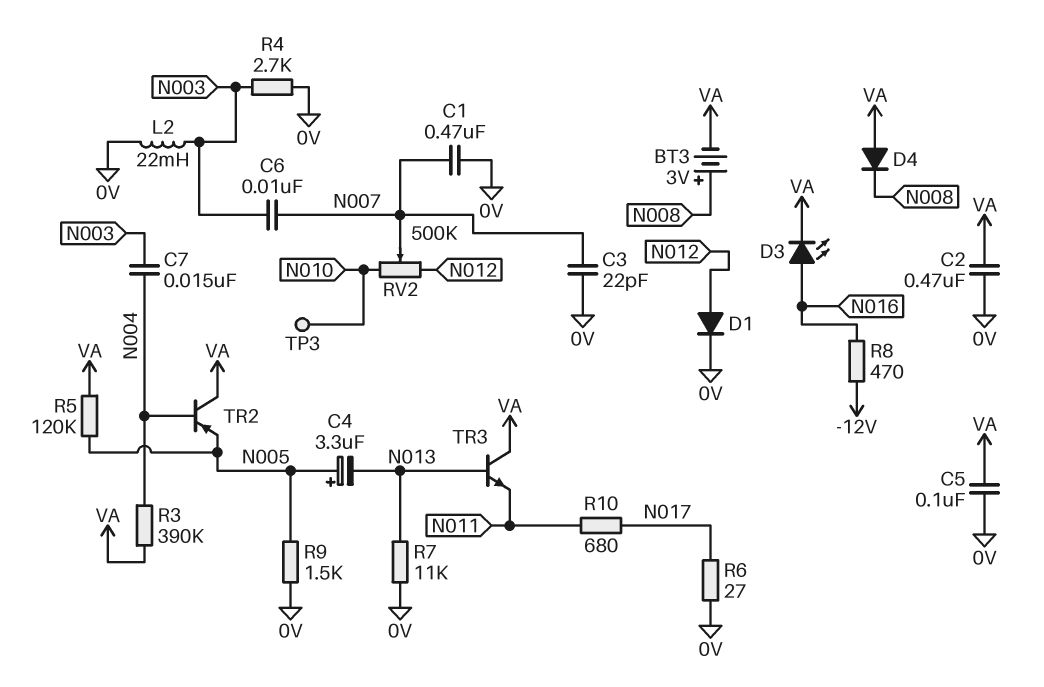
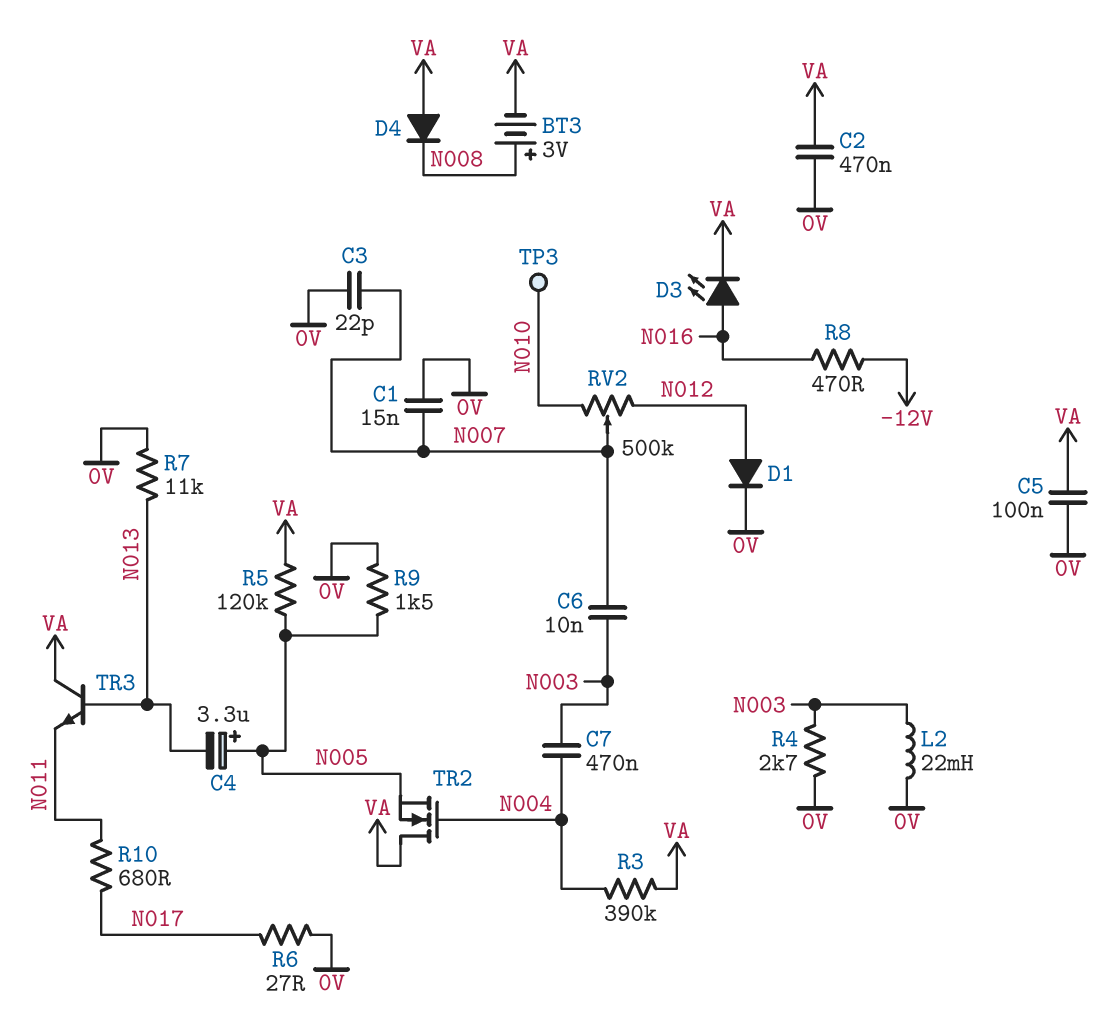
C1: 470nF (0V, N007) -> 15nF (0V, N007)
C7: 15nF (N003, N004) -> 470nF (N003, N004)
TR2: PNP (B N004, C VA, E N005) -> NMOS (G N004, D VA, S N005)

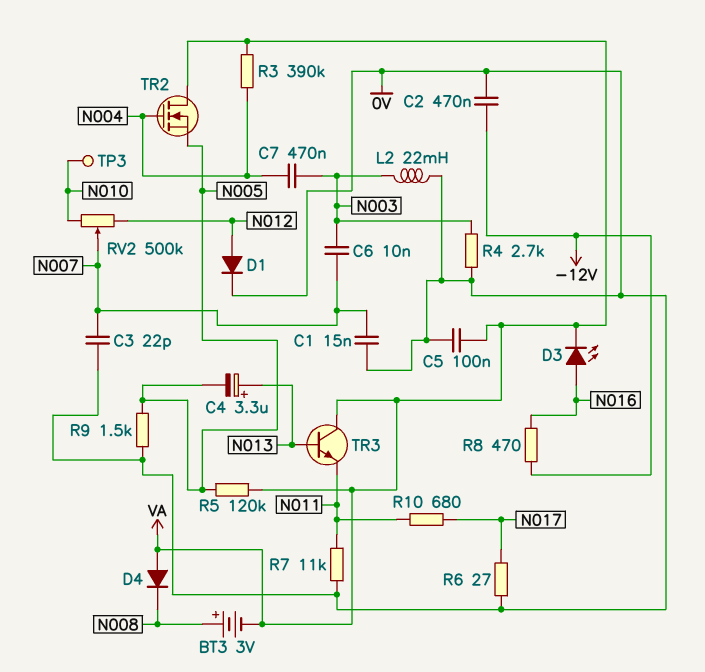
C2: 470nF (0V, VA) -> 470nF (-12V, 0V)
C4: 3.3uF (plus N005, minus N013) -> 3.3uF (plus N013, minus N005)
R7: 11k (0V, N013) -> 11k (0V, N011)

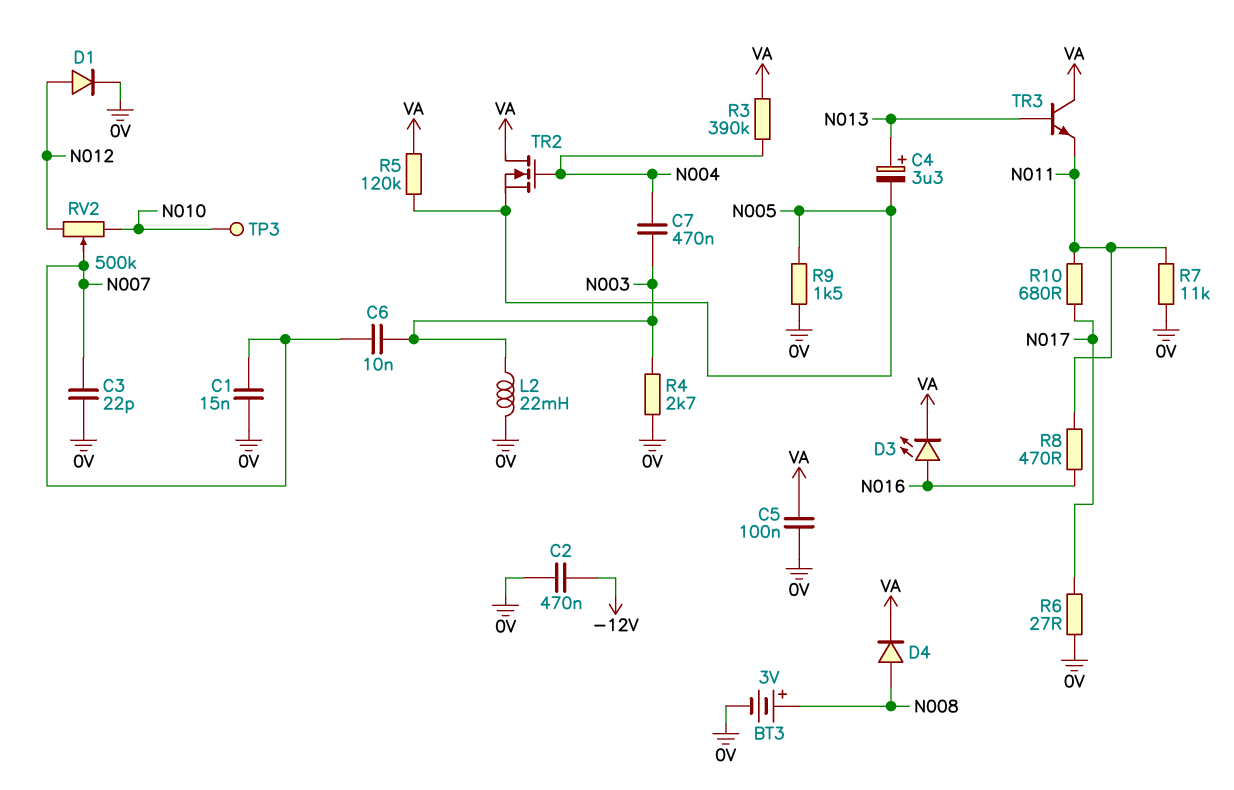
BT3: 3V (plus N008, minus VA) -> 3V (plus N008, minus 0V)
D4: diode (A VA, K N008) -> diode (A N008, K VA)
R8: 470 (-12V, N016) -> 470 (N011, N016)

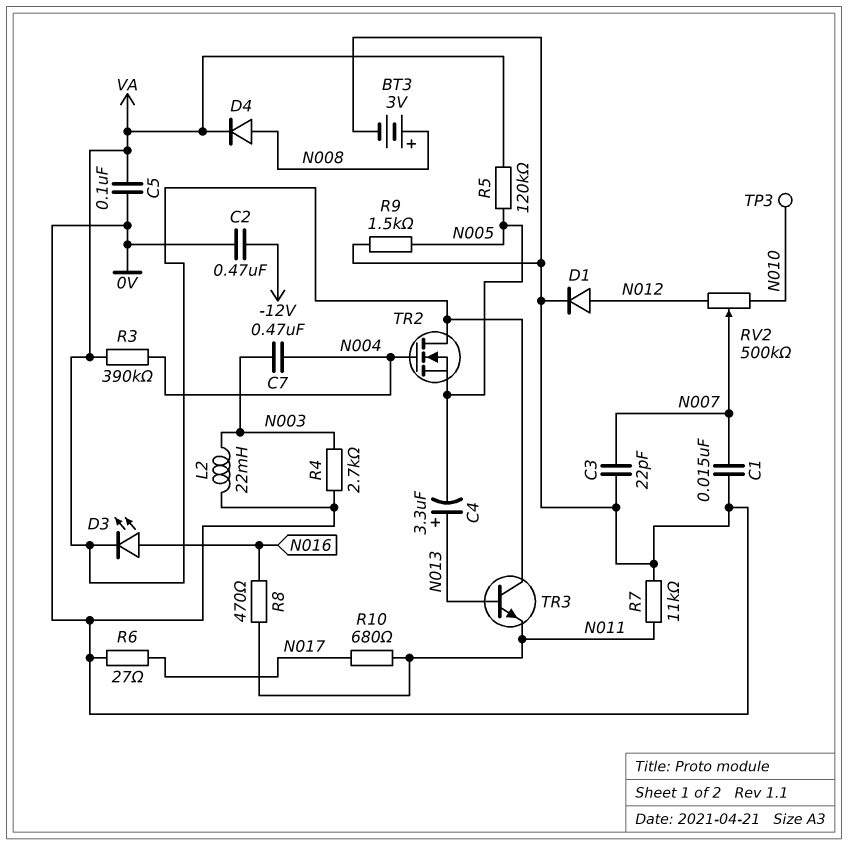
C6: 10nF (N003, N007) -> none

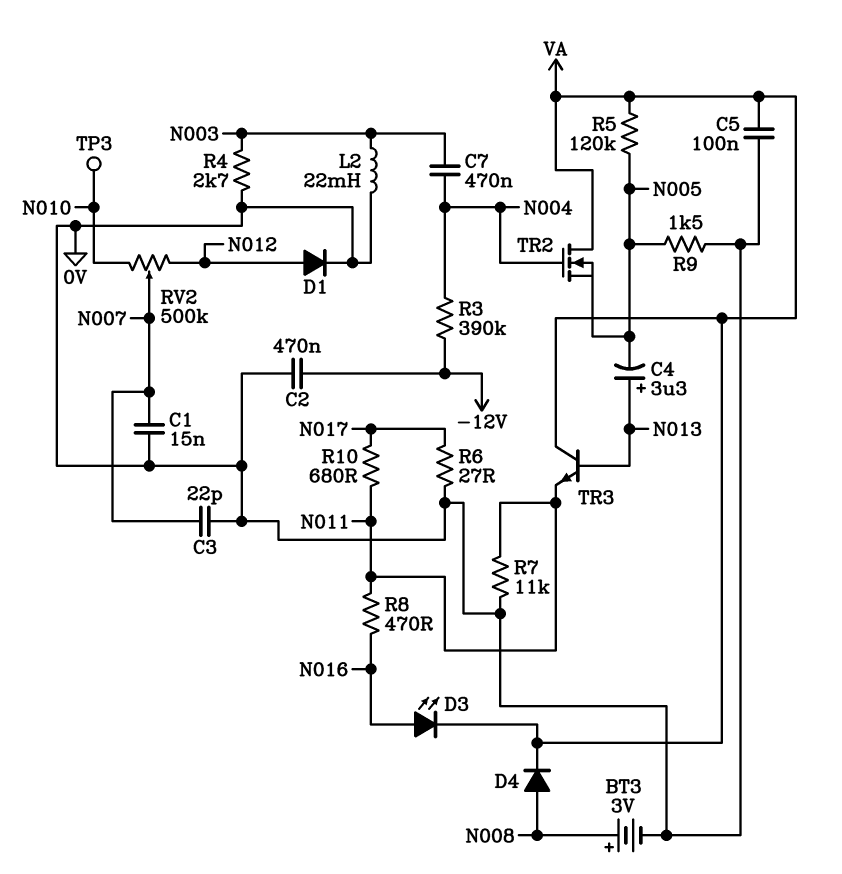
R3: 390k (N004, VA) -> 390k (-12V, N004)

